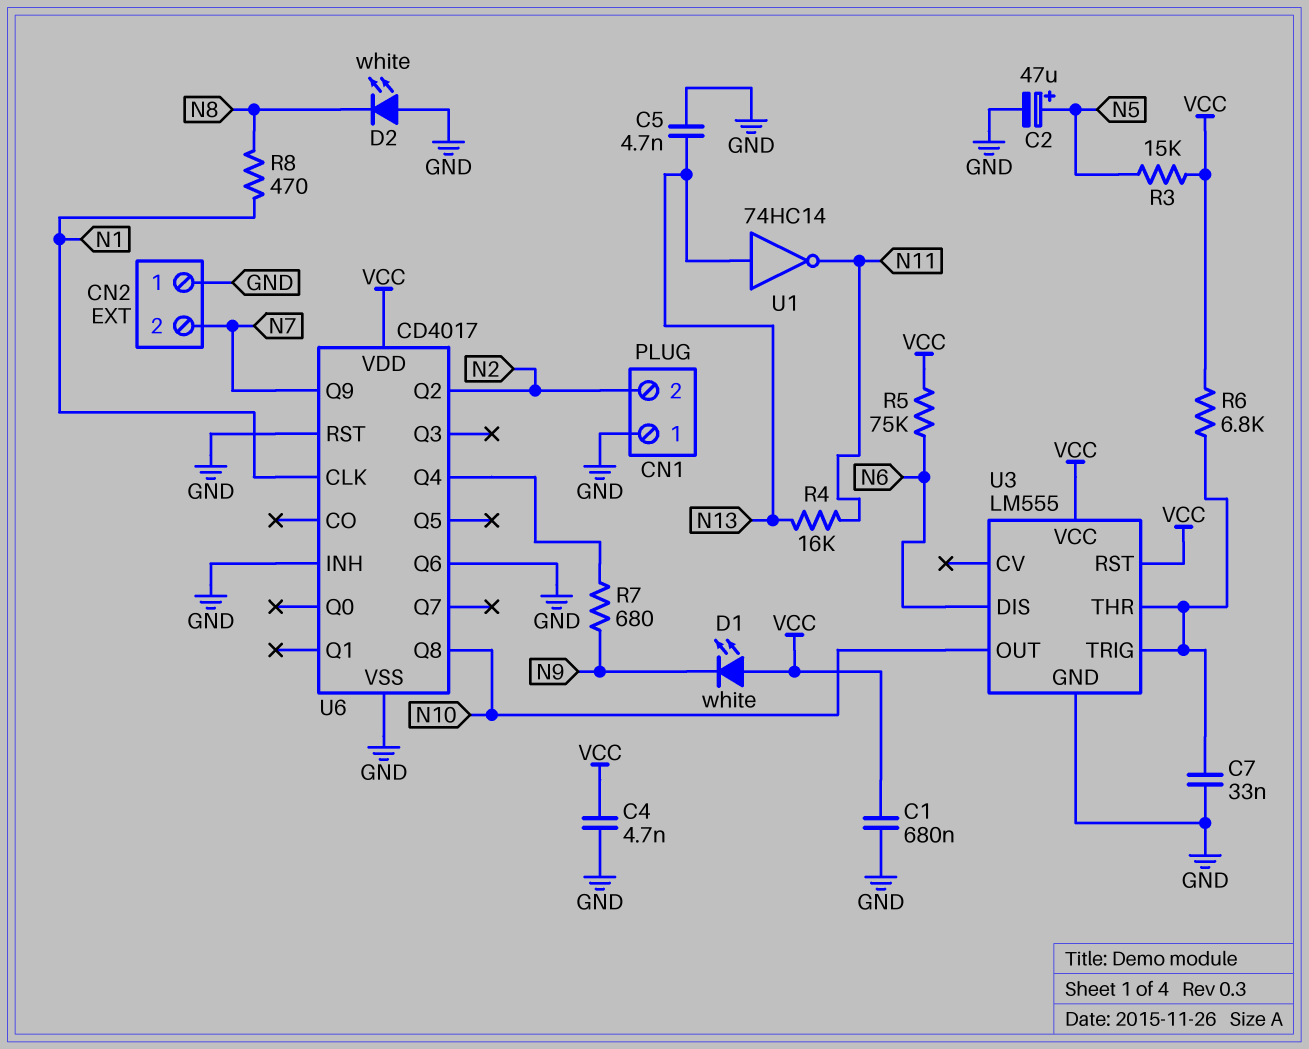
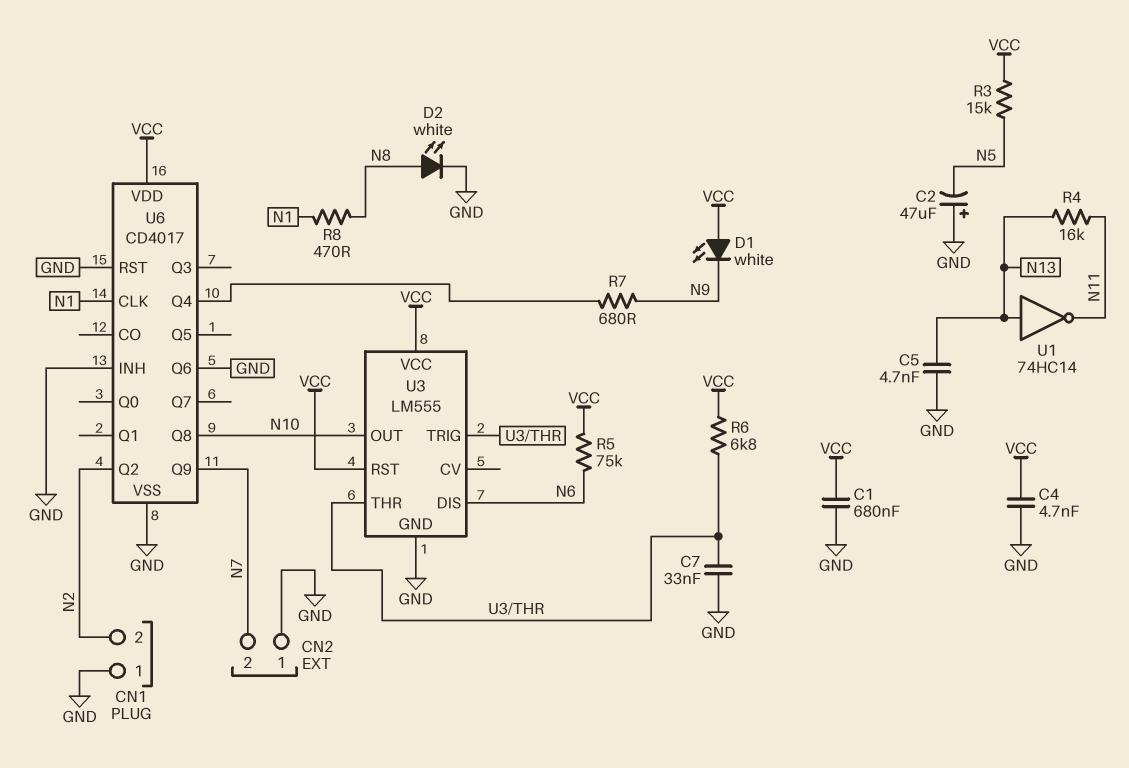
C2: 47uF (plus N5, minus GND) -> 47uF (plus GND, minus N5)
D2: LED white (A GND, K N8) -> LED white (A N8, K GND)

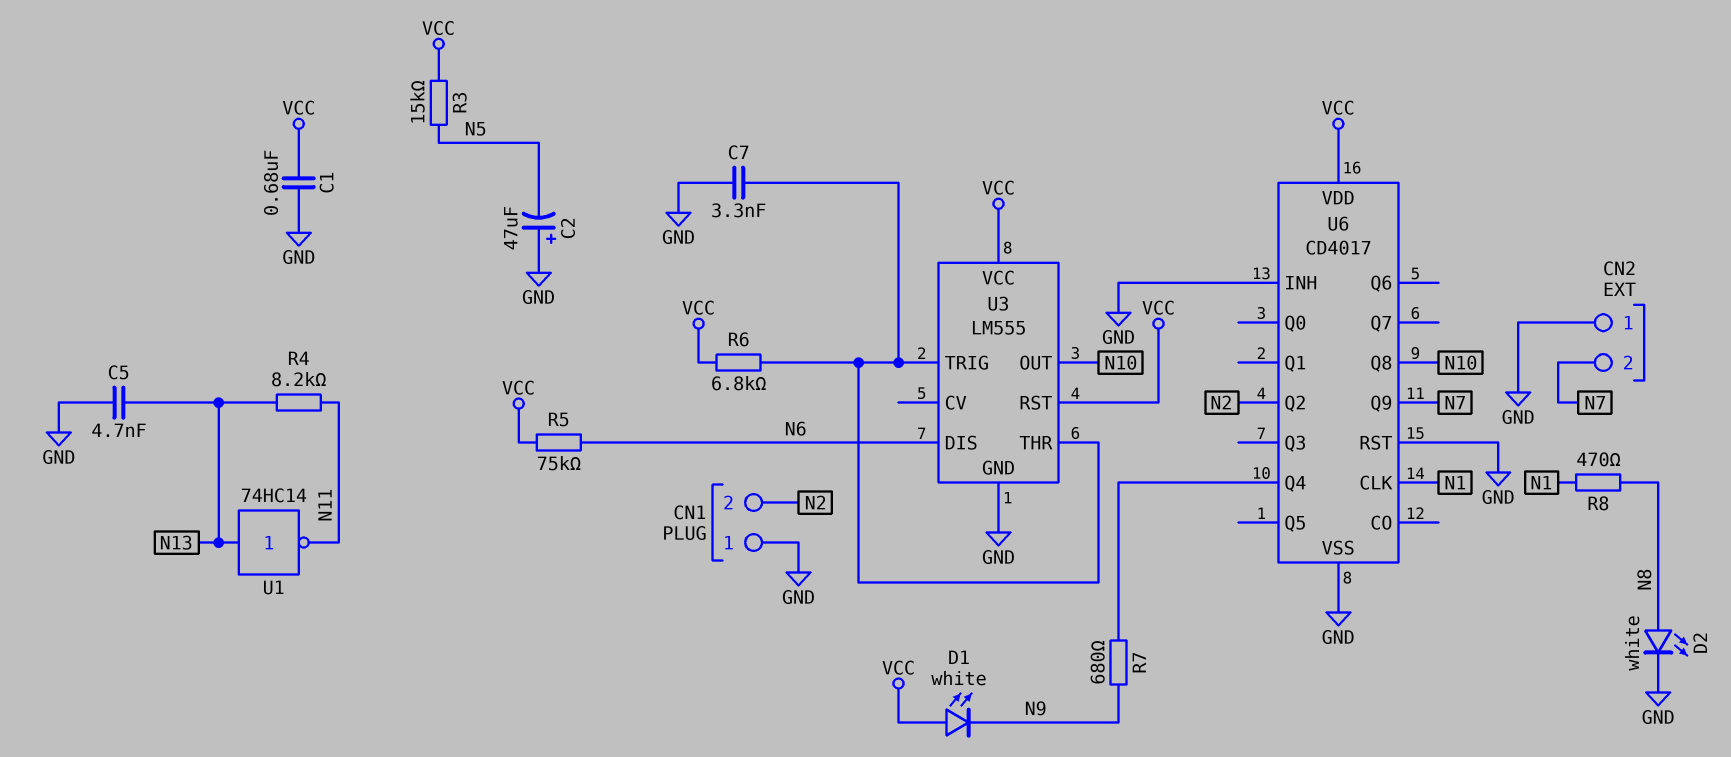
C4: 4.7nF (GND, VCC) -> none
C7: 33nF (GND, U3/THR) -> 3.3nF (GND, U3/THR)
R4: 16k (N11, N13) -> 8.2k (N11, N13)
U6 pin Q6: GND -> none

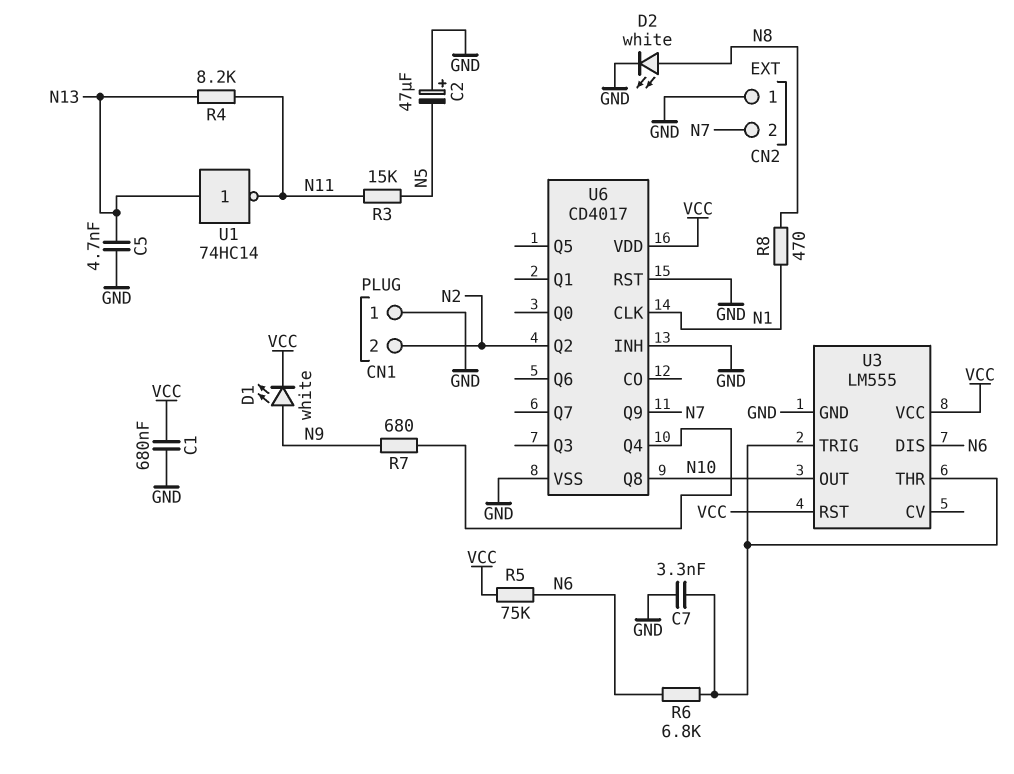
D1: LED white (A VCC, K N9) -> LED white (A N9, K VCC)
R3: 15k (N5, VCC) -> 15k (N5, N11)
R6: 6.8k (U3/THR, VCC) -> 6.8k (N6, U3/THR)

